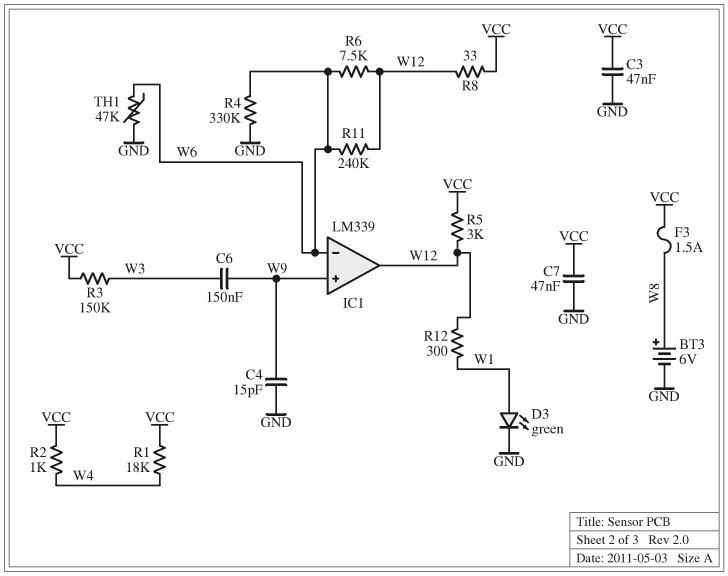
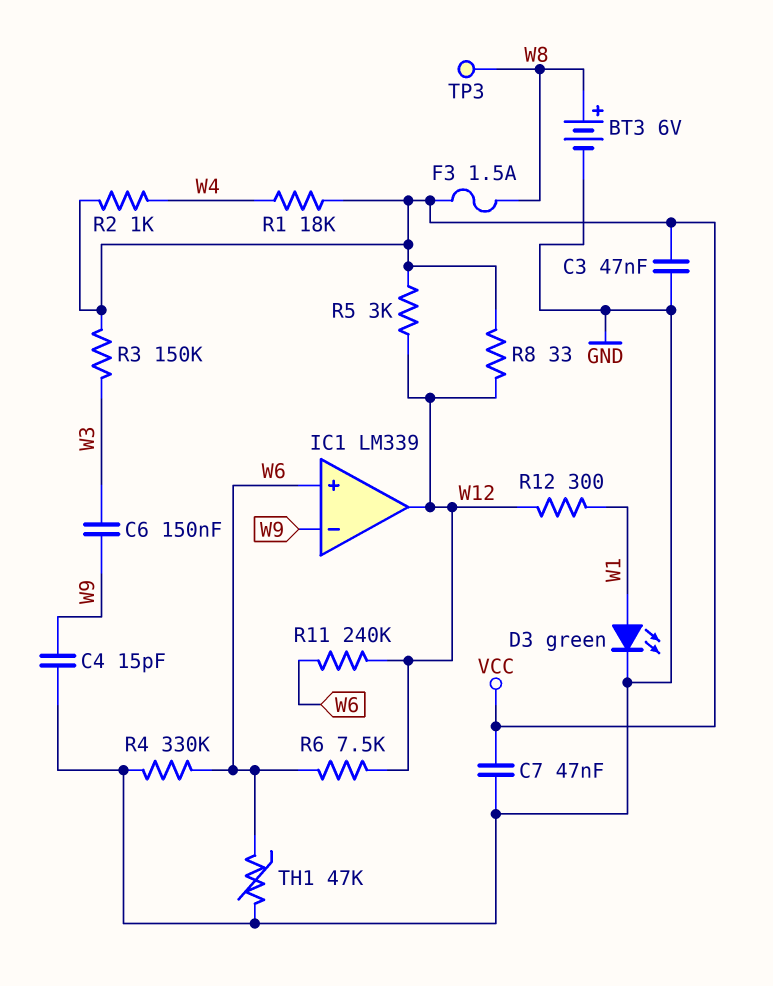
IC1 pin in+: W9 -> W6
IC1 pin in-: W6 -> W9
TP3: none -> test point (W8)

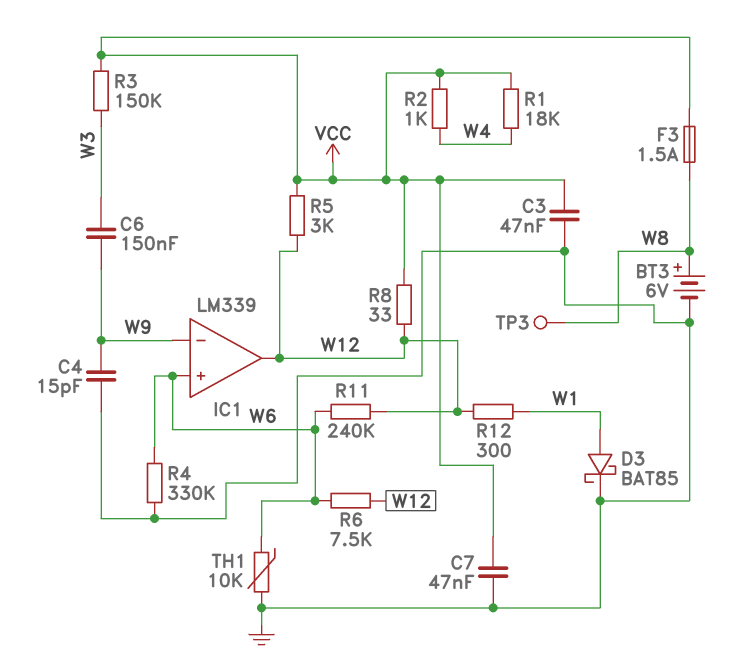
D3: LED green (A W1, K GND) -> schottky BAT85 (A W1, K GND)
TH1: 47k (GND, W6) -> 10k (GND, W6)

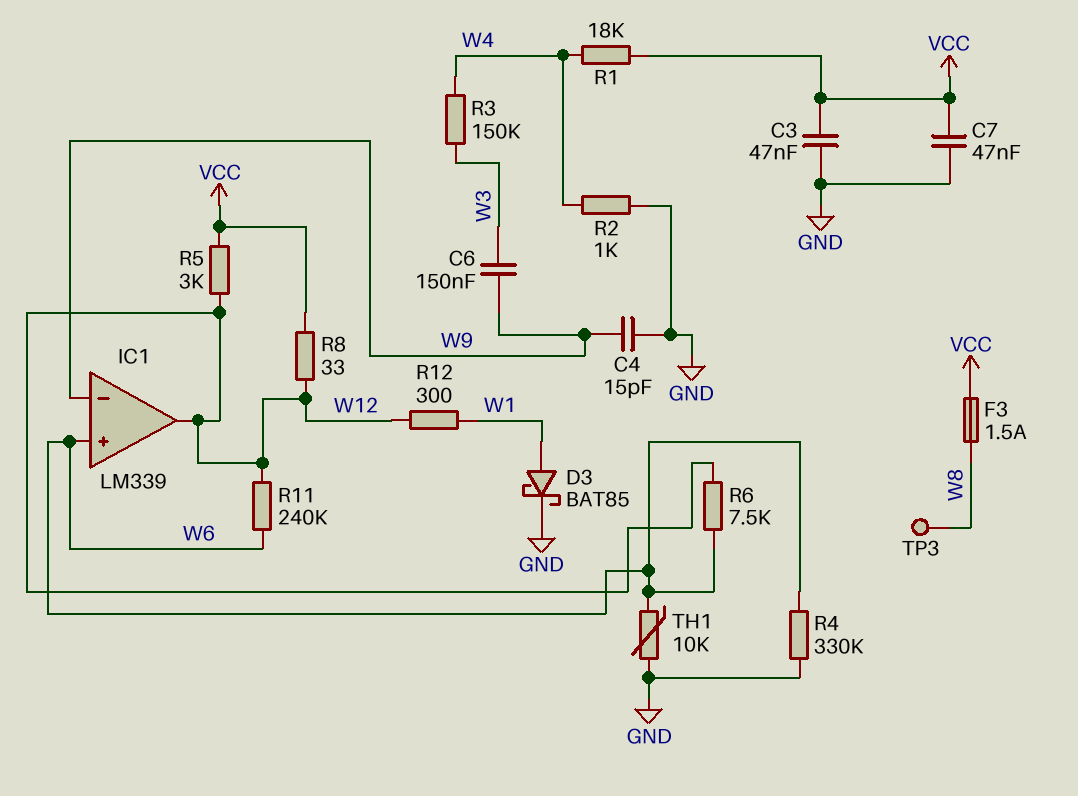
BT3: 6V (plus W8, minus GND) -> none
R2: 1k (VCC, W4) -> 1k (GND, W4)
R3: 150k (VCC, W3) -> 150k (W3, W4)

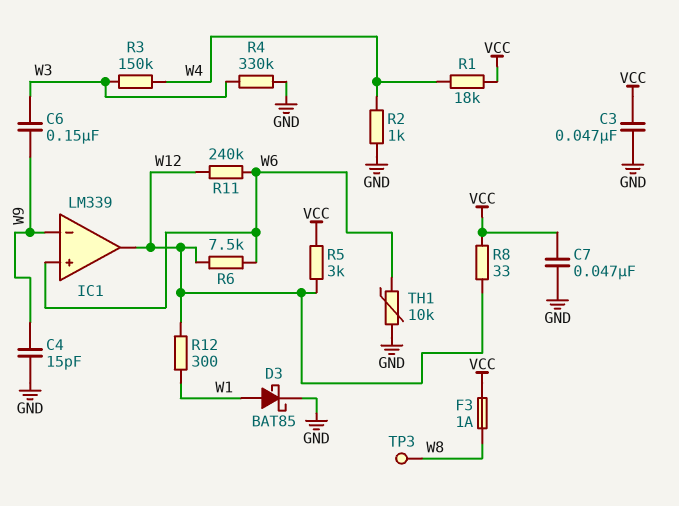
F3: 1.5A (VCC, W8) -> 1A (VCC, W8)
R4: 330k (GND, W6) -> 330k (GND, W3)

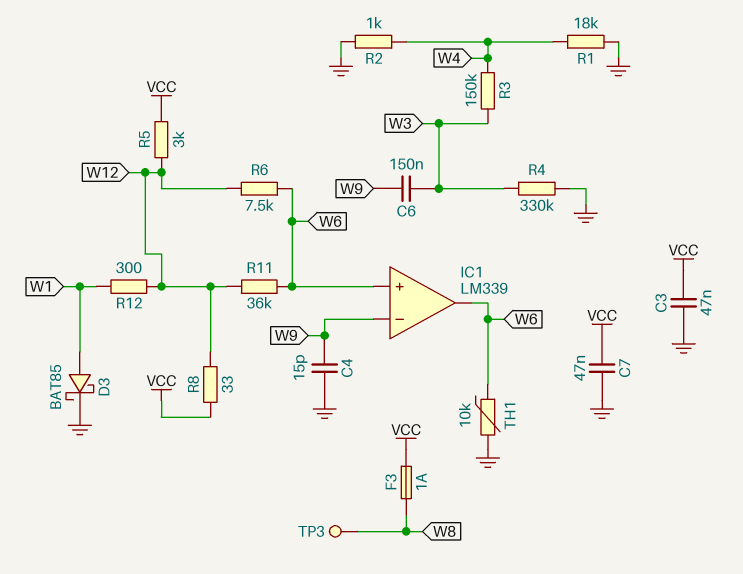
IC1 pin out: W12 -> W6
R1: 18k (VCC, W4) -> 18k (GND, W4)
R11: 240k (W6, W12) -> 36k (W6, W12)

